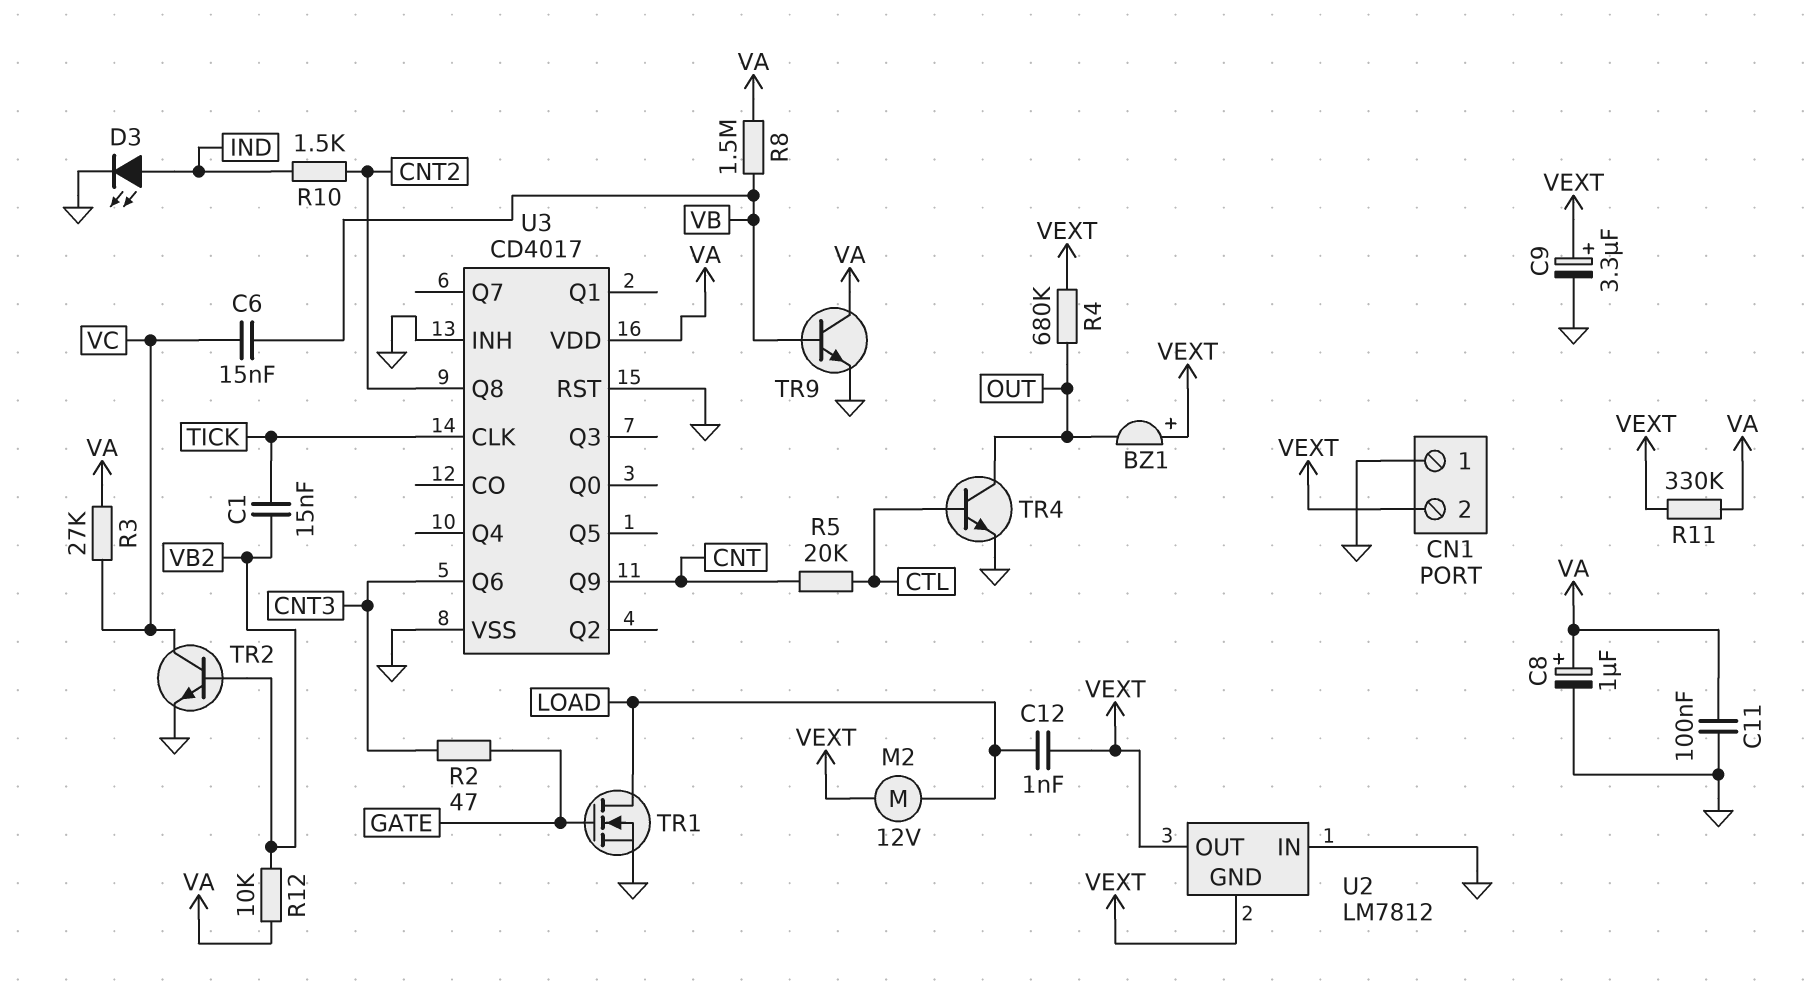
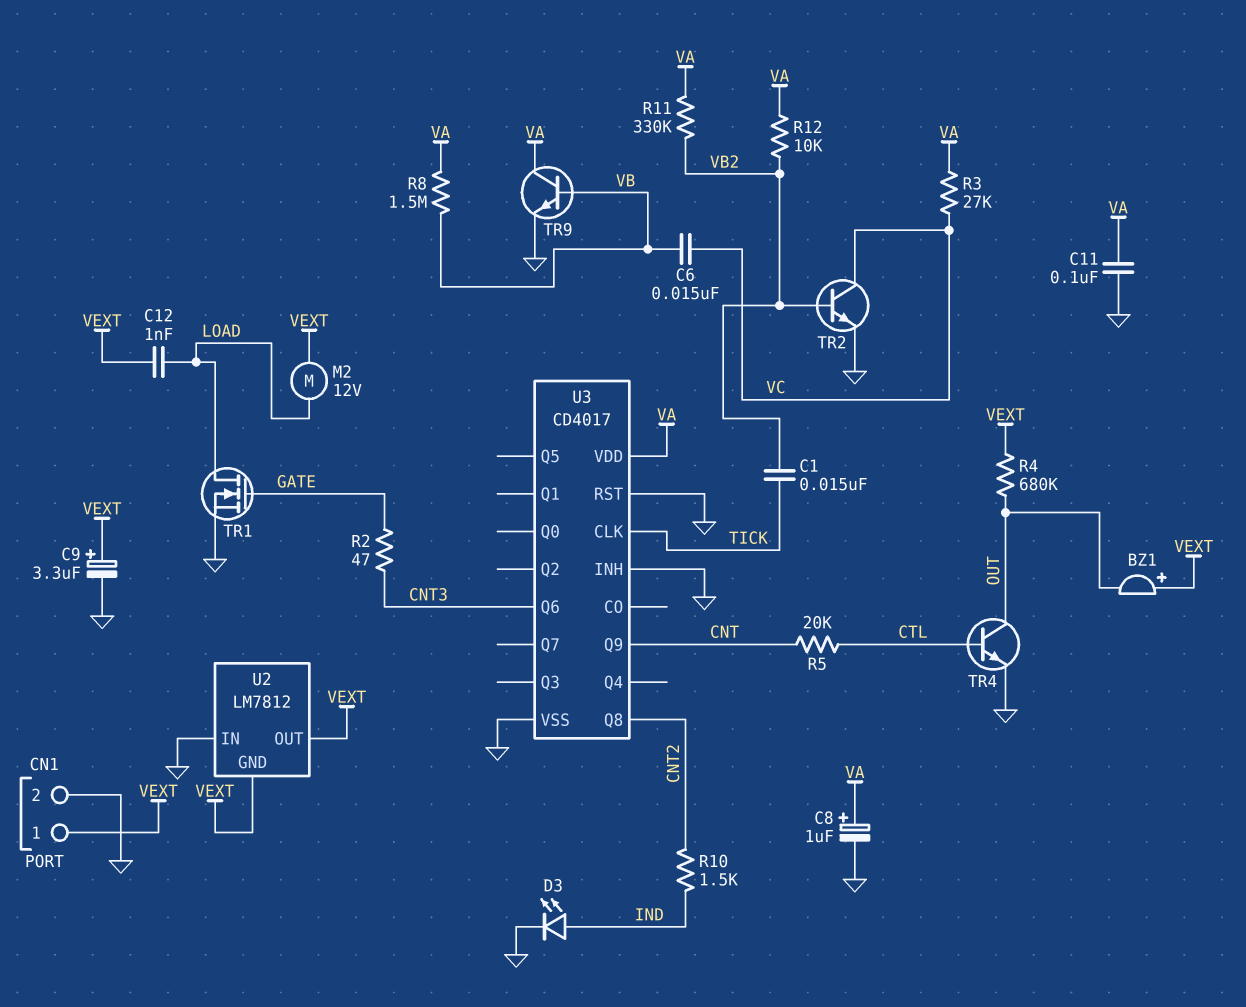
CN1 pin 1: GND -> VEXT
CN1 pin 2: VEXT -> GND
R11: 330k (VA, VEXT) -> 330k (VA, VB2)

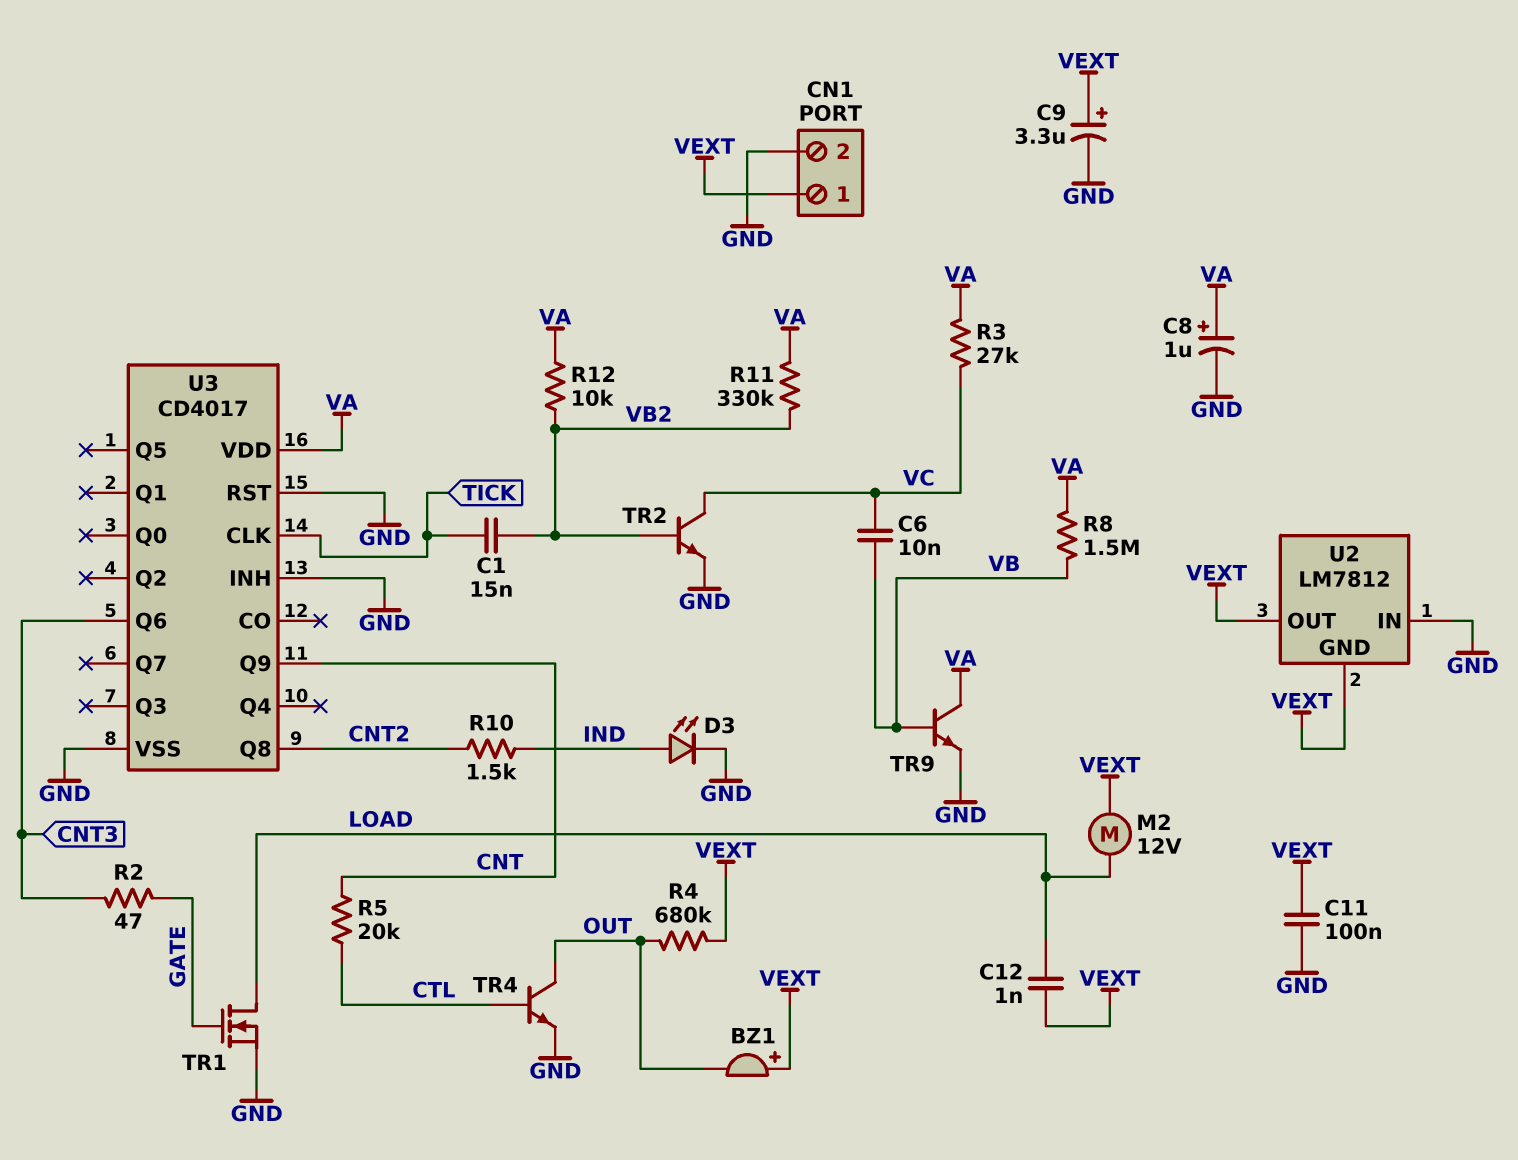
C6: 15nF (VB, VC) -> 10nF (VB, VC)
C11: 100nF (GND, VA) -> 100nF (GND, VEXT)

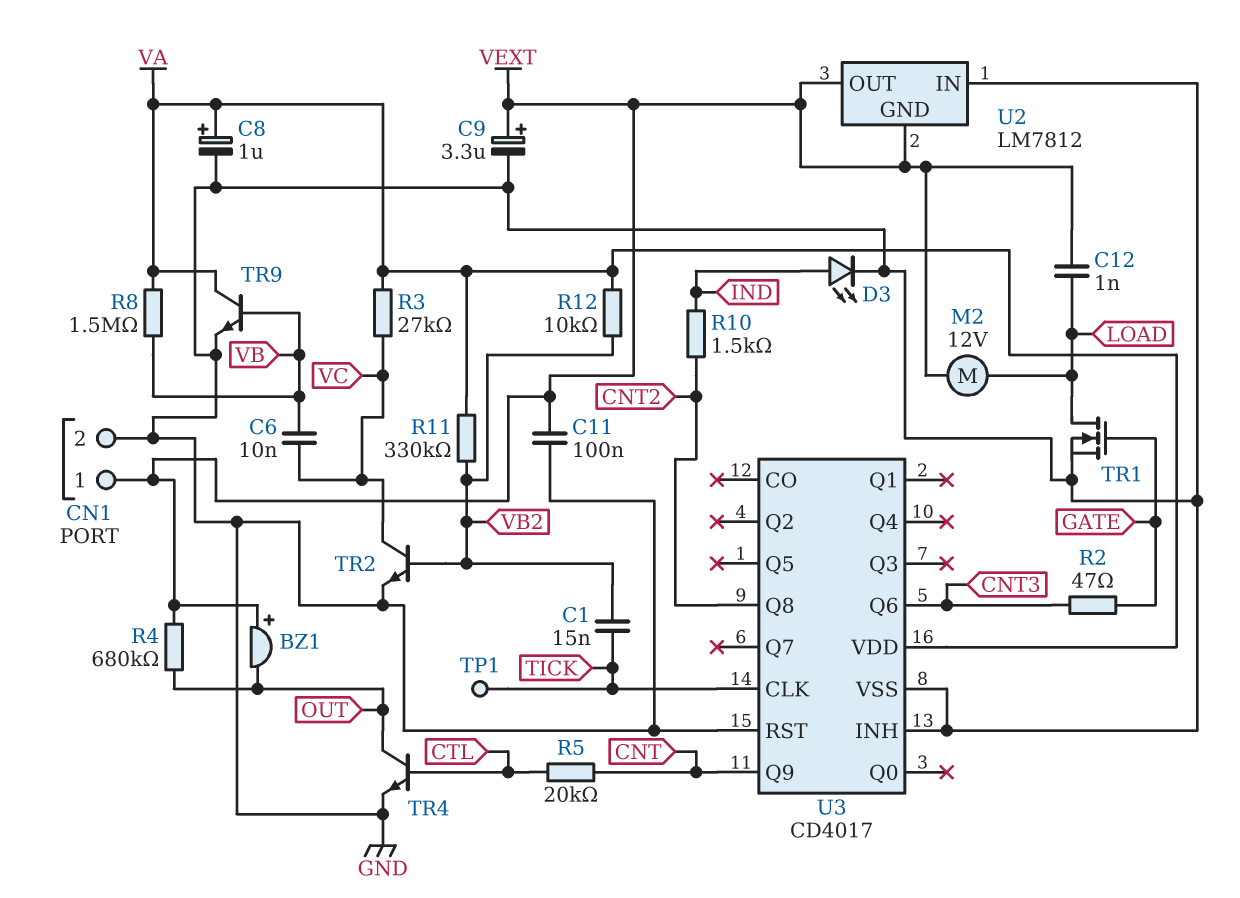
TP1: none -> test point (TICK)

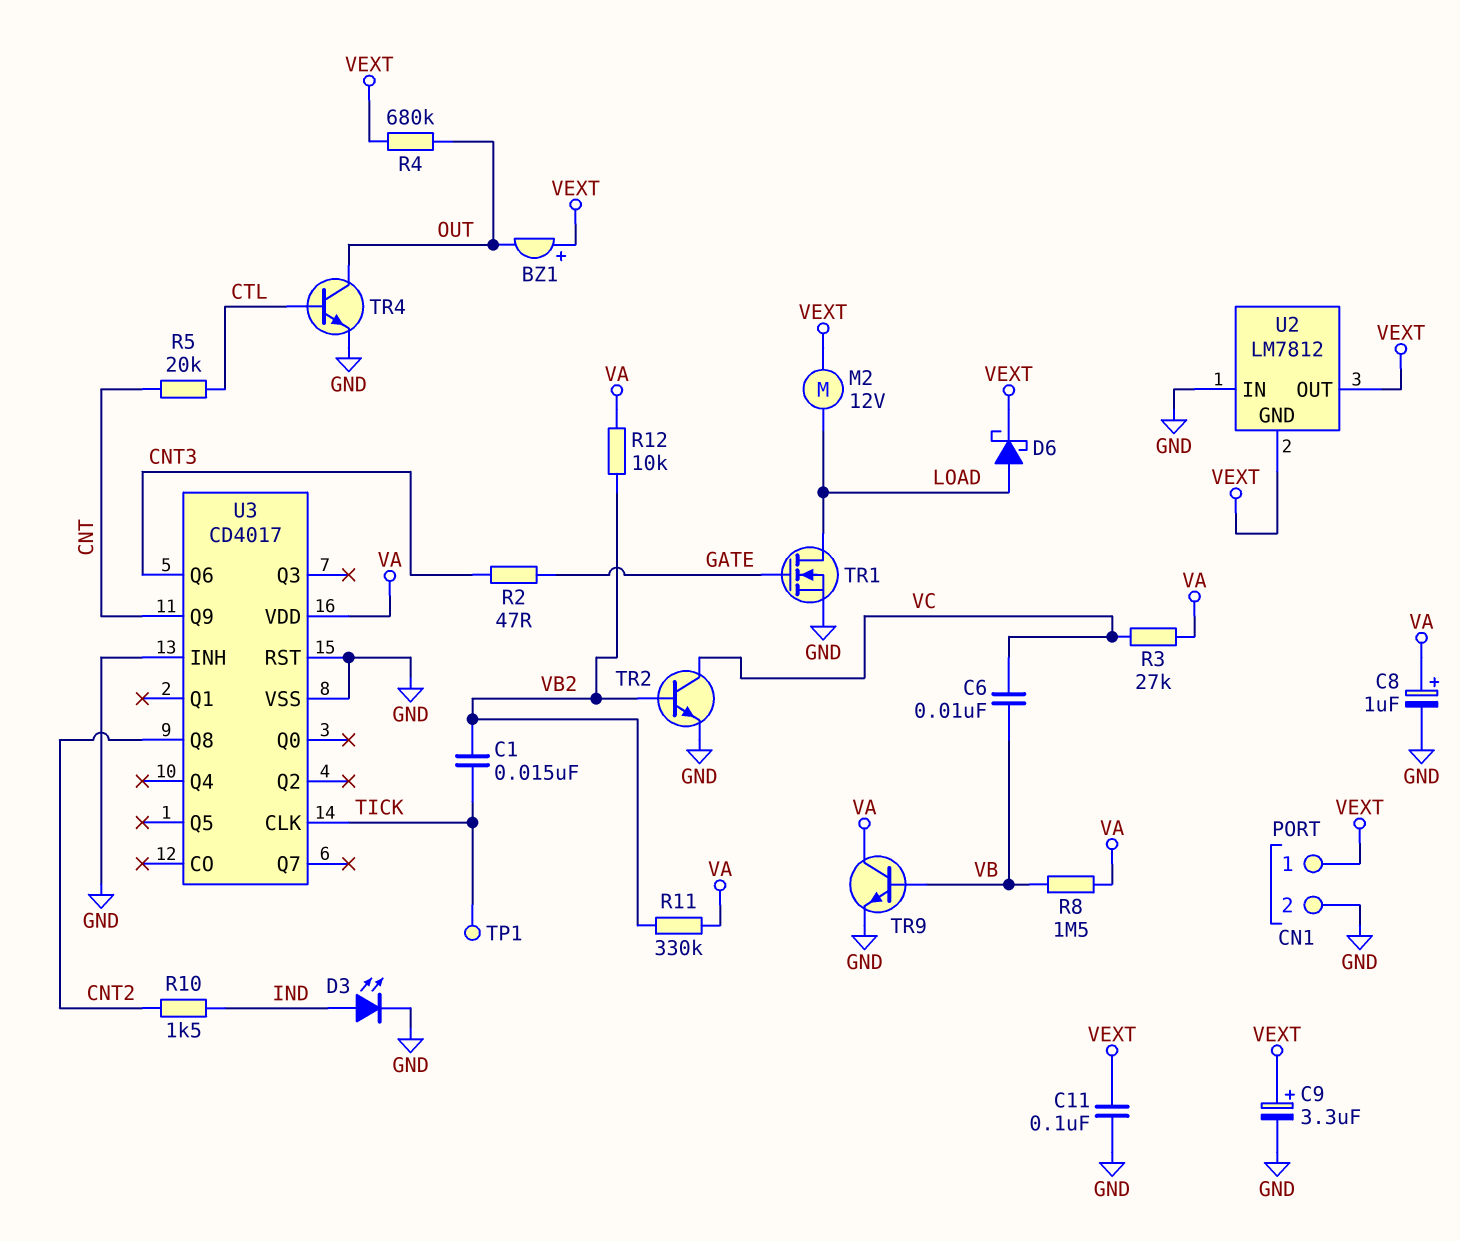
C12: 1nF (LOAD, VEXT) -> none
D6: none -> schottky (A LOAD, K VEXT)

